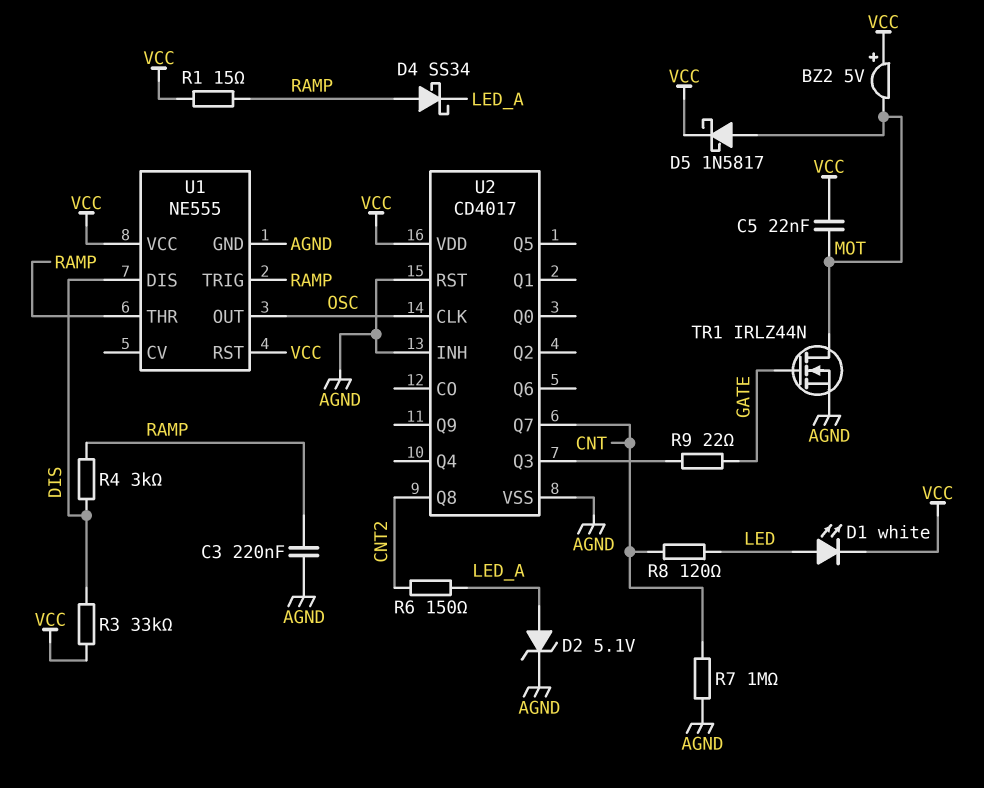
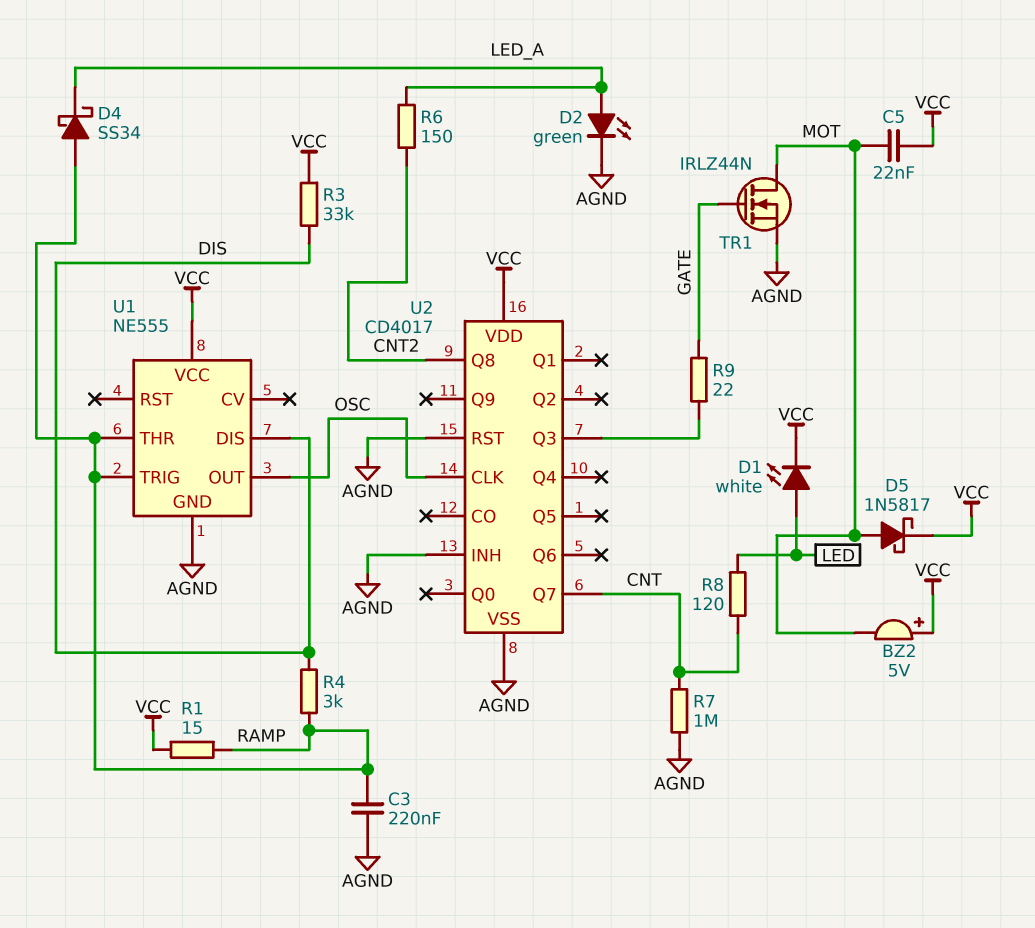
D2: zener 5.1V (A LED_A, K AGND) -> LED green (A LED_A, K AGND)
U1 pin RST: VCC -> none

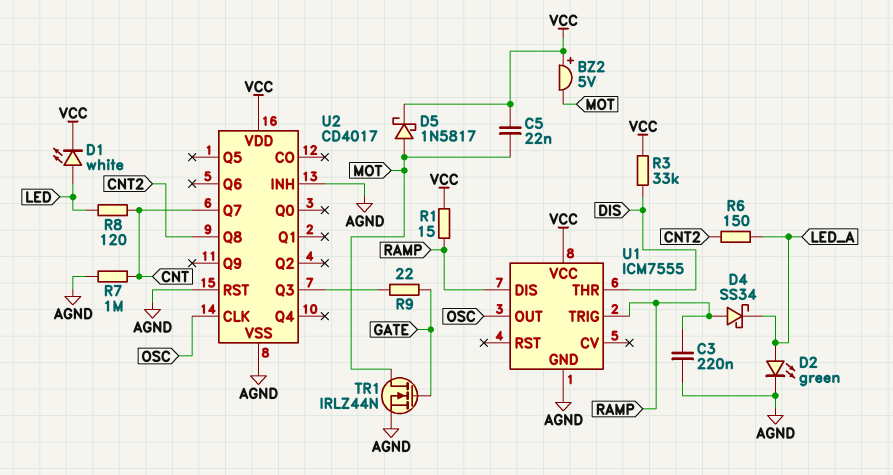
R4: 3k (DIS, RAMP) -> none
U1: NE555 -> ICM7555
U1 pin DIS: DIS -> RAMP
U1 pin THR: RAMP -> DIS

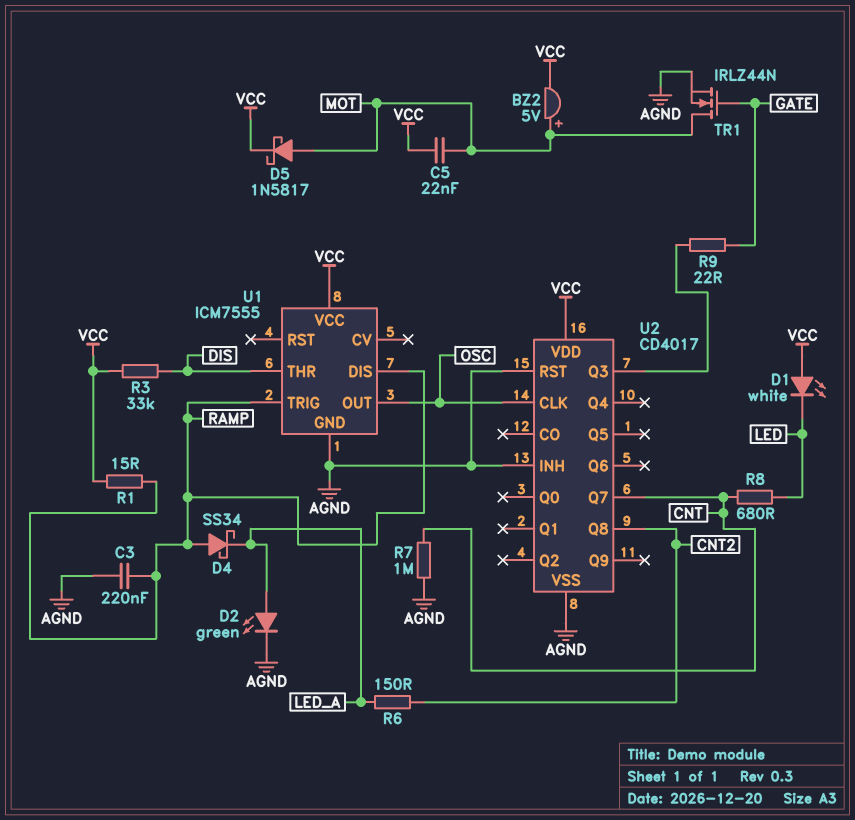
BZ2: buzzer 5V (plus VCC, minus MOT) -> buzzer 5V (plus MOT, minus VCC)
D1: LED white (A LED, K VCC) -> LED white (A VCC, K LED)
R8: 120 (CNT, LED) -> 680 (CNT, LED)

